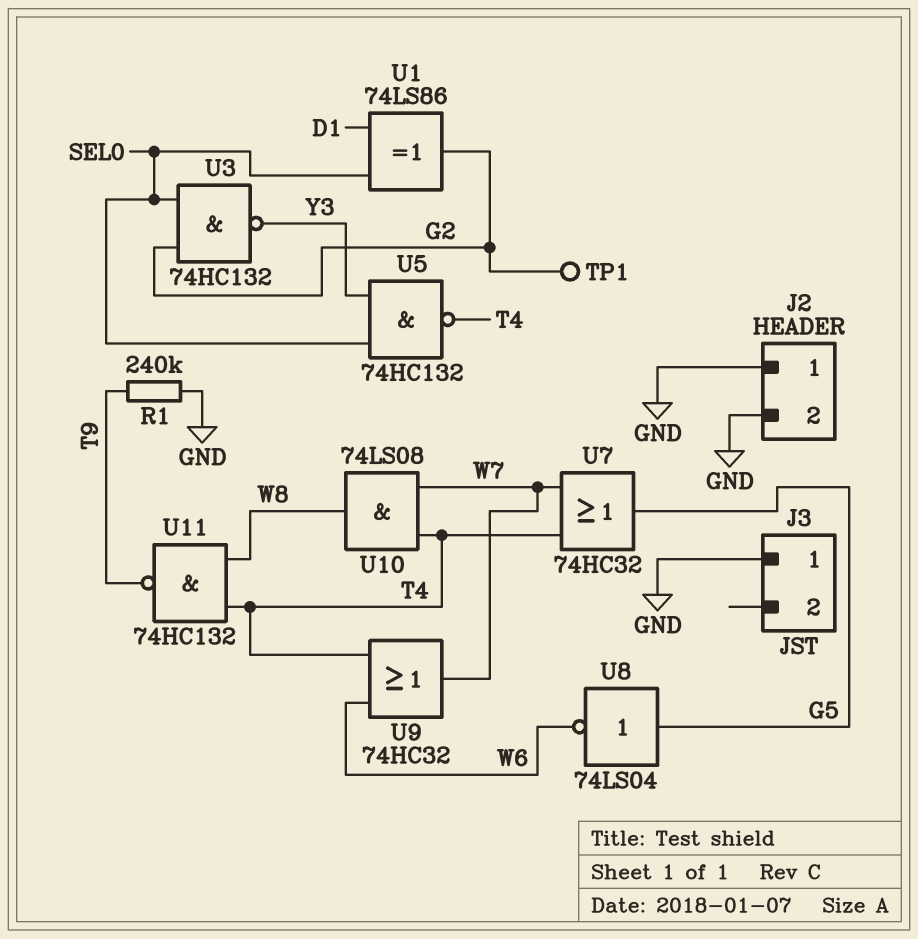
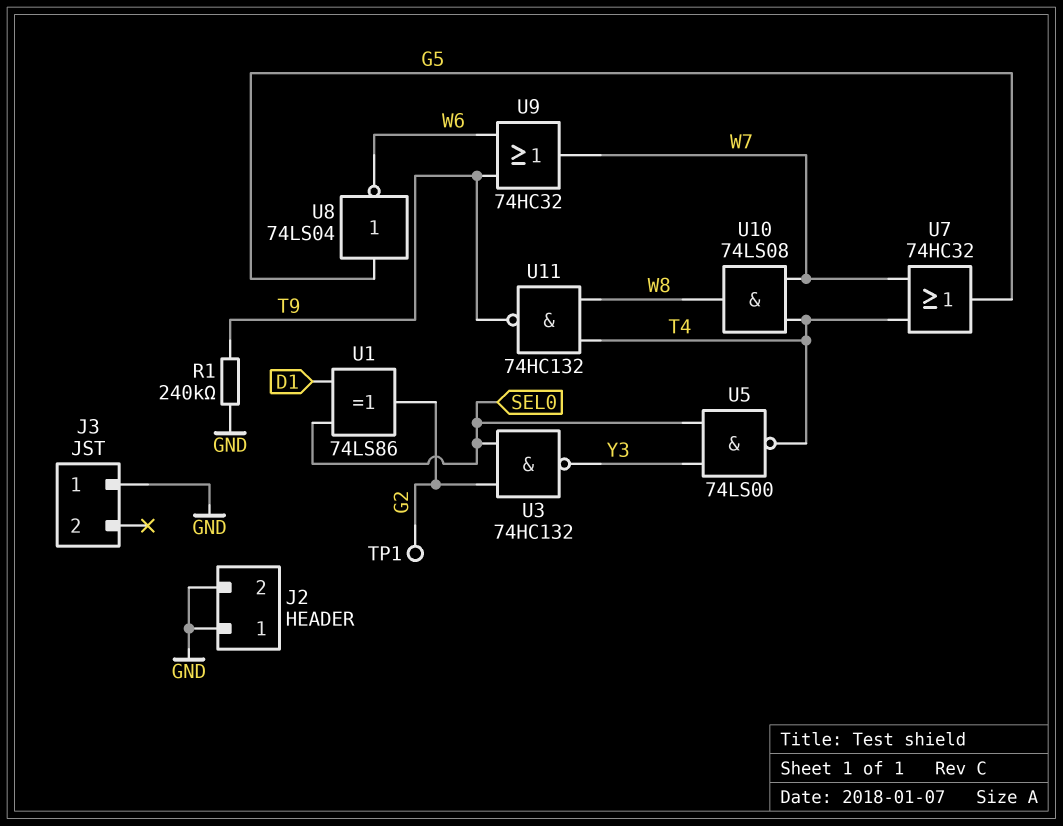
U5: NAND 74HC132 (in SEL0, in Y3, out T4) -> NAND 74LS00 (in SEL0, in Y3, out T4)
U9: OR 74HC32 (in T4, in W6, out W7) -> OR 74HC32 (in T9, in W6, out W7)

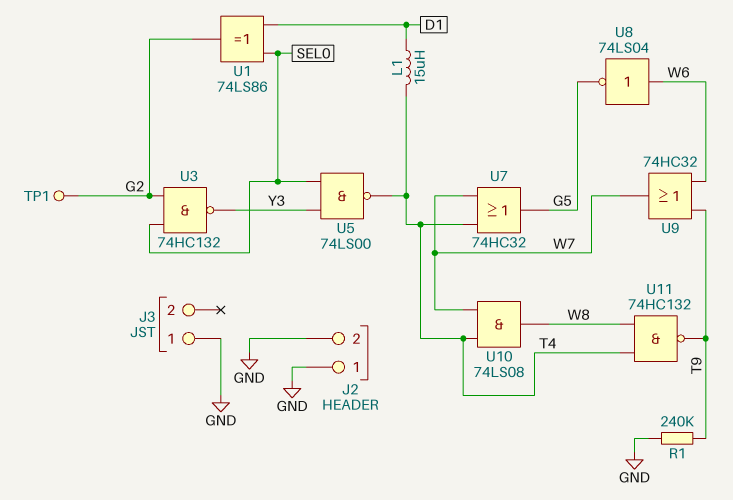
L1: none -> 15uH (D1, T4)
U8: NOT 74LS04 (in G5, out W6) -> NOT 74LS04 (in W6, out G5)

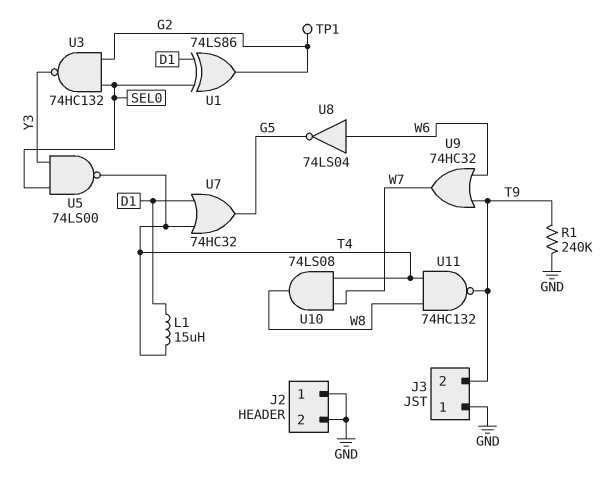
J3 pin 2: none -> T9
U7: OR 74HC32 (in T4, in W7, out G5) -> OR 74HC32 (in D1, in T4, out G5)

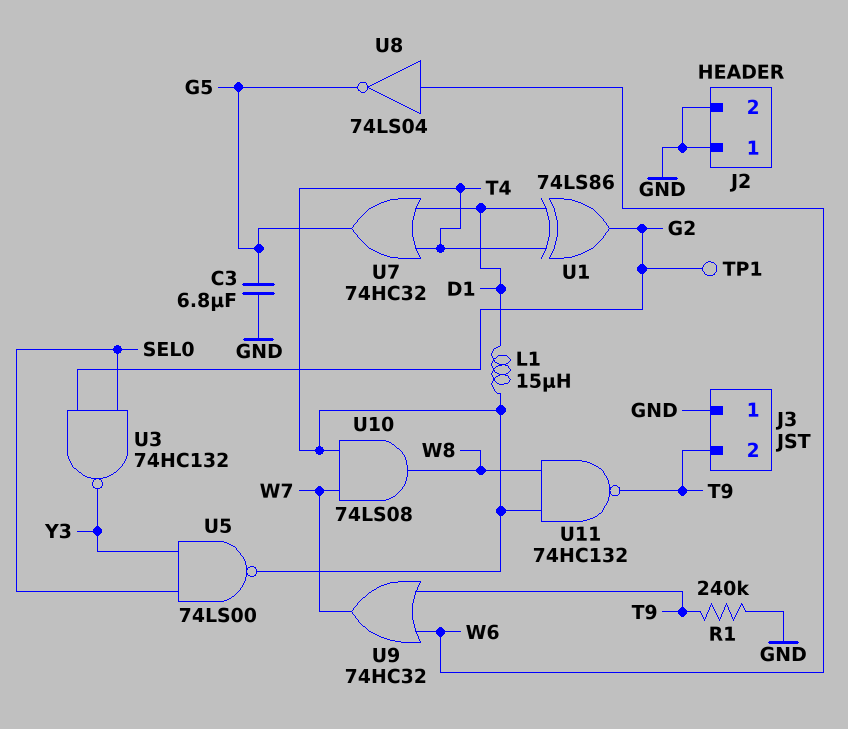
C3: none -> 6.8uF (G5, GND)
U1: XOR 74LS86 (in D1, in SEL0, out G2) -> XOR 74LS86 (in D1, in T4, out G2)

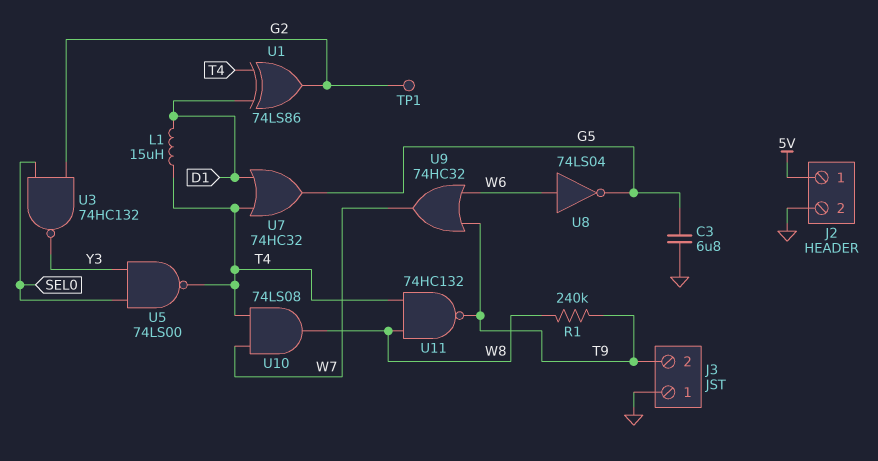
J2 pin 1: GND -> 5V
R1: 240k (GND, T9) -> 240k (T9, W8)

